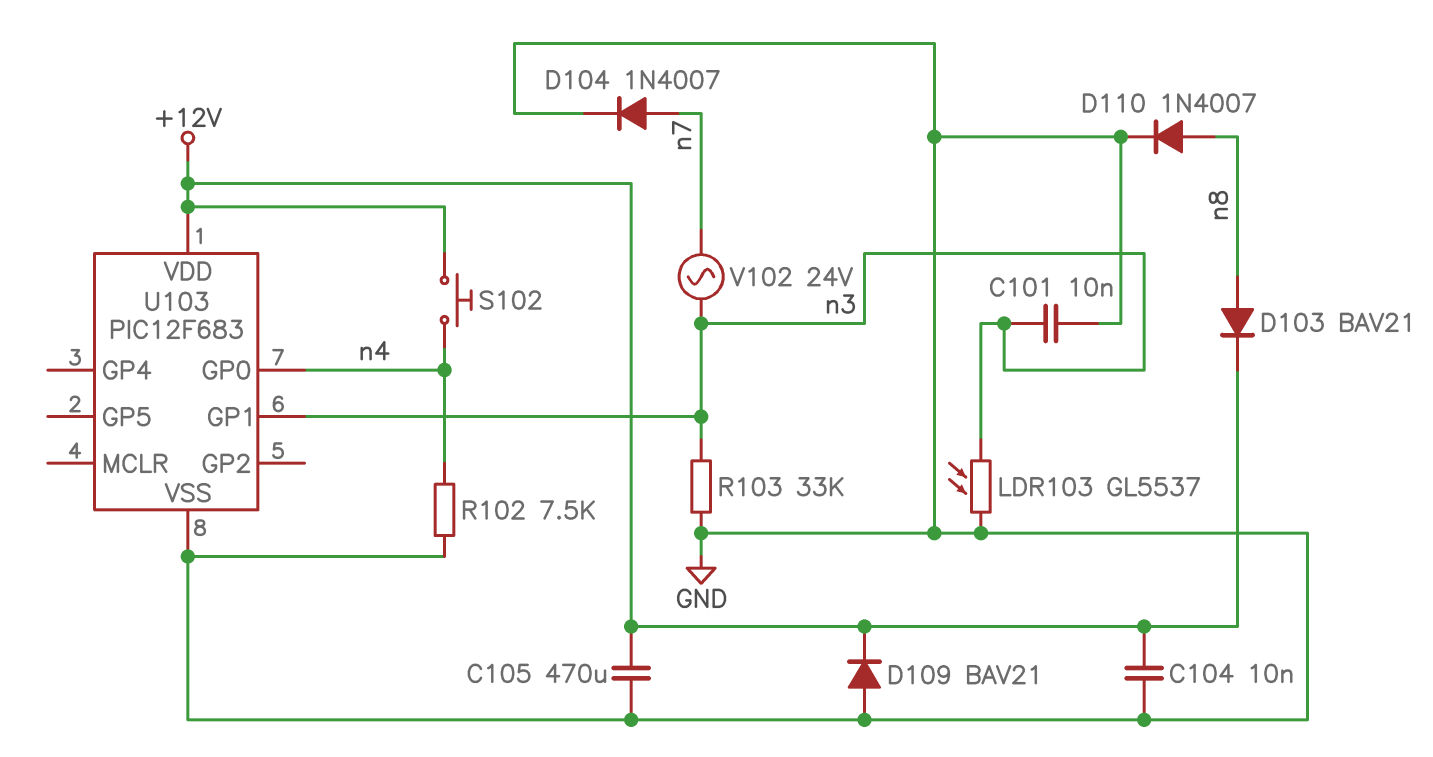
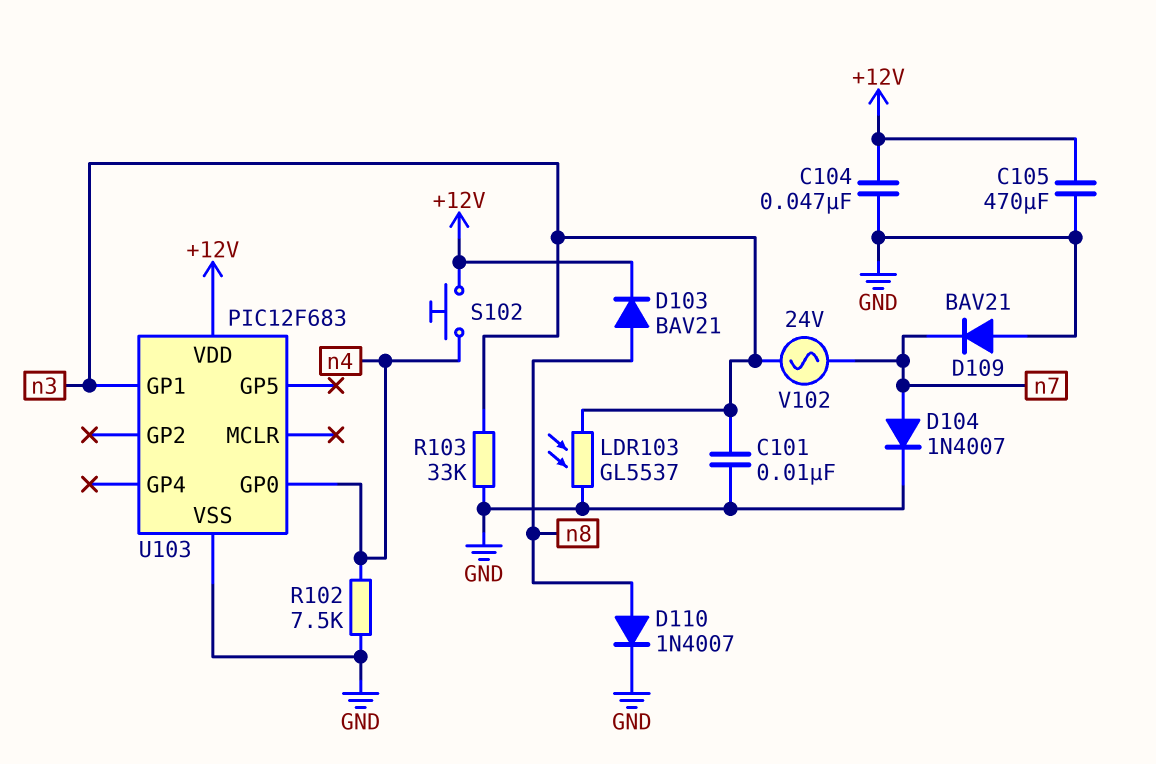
C104: 10nF (+12V, GND) -> 47nF (+12V, GND)
D109: diode BAV21 (A GND, K +12V) -> diode BAV21 (A GND, K n7)

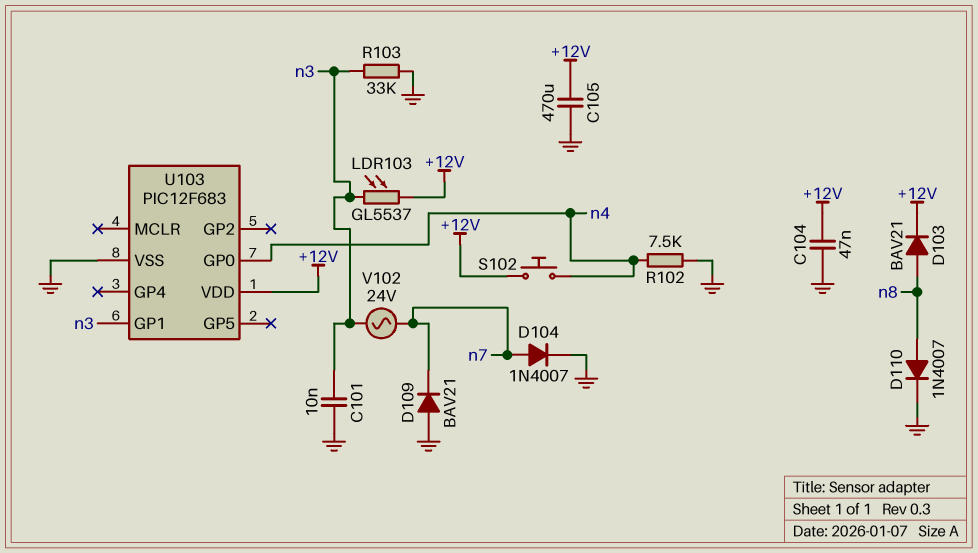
LDR103: GL5537 (GND, n3) -> GL5537 (+12V, n3)

